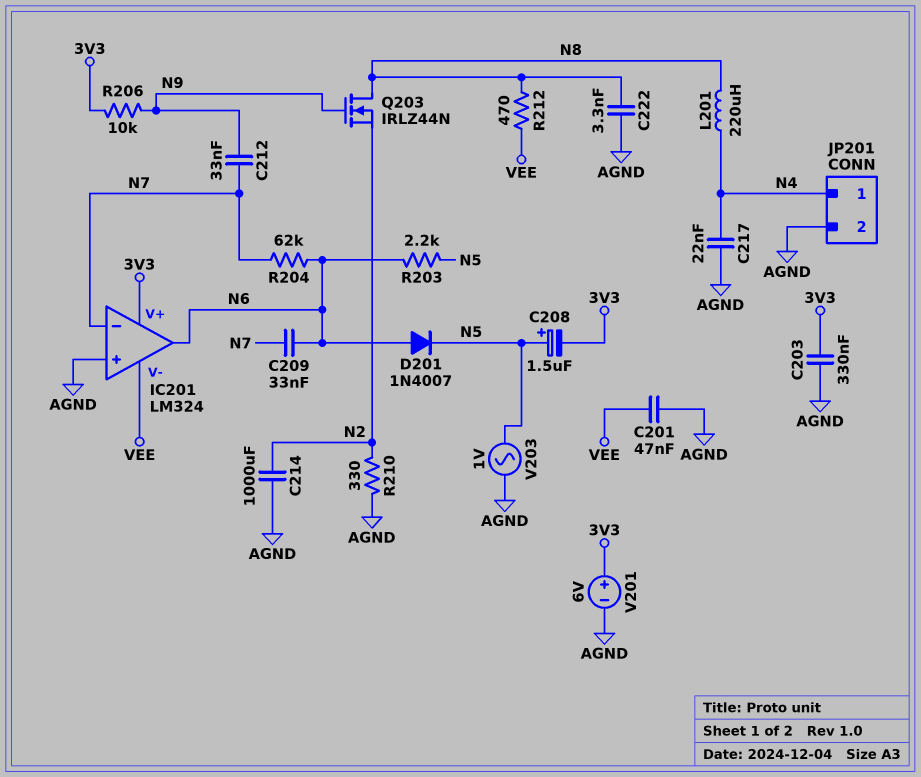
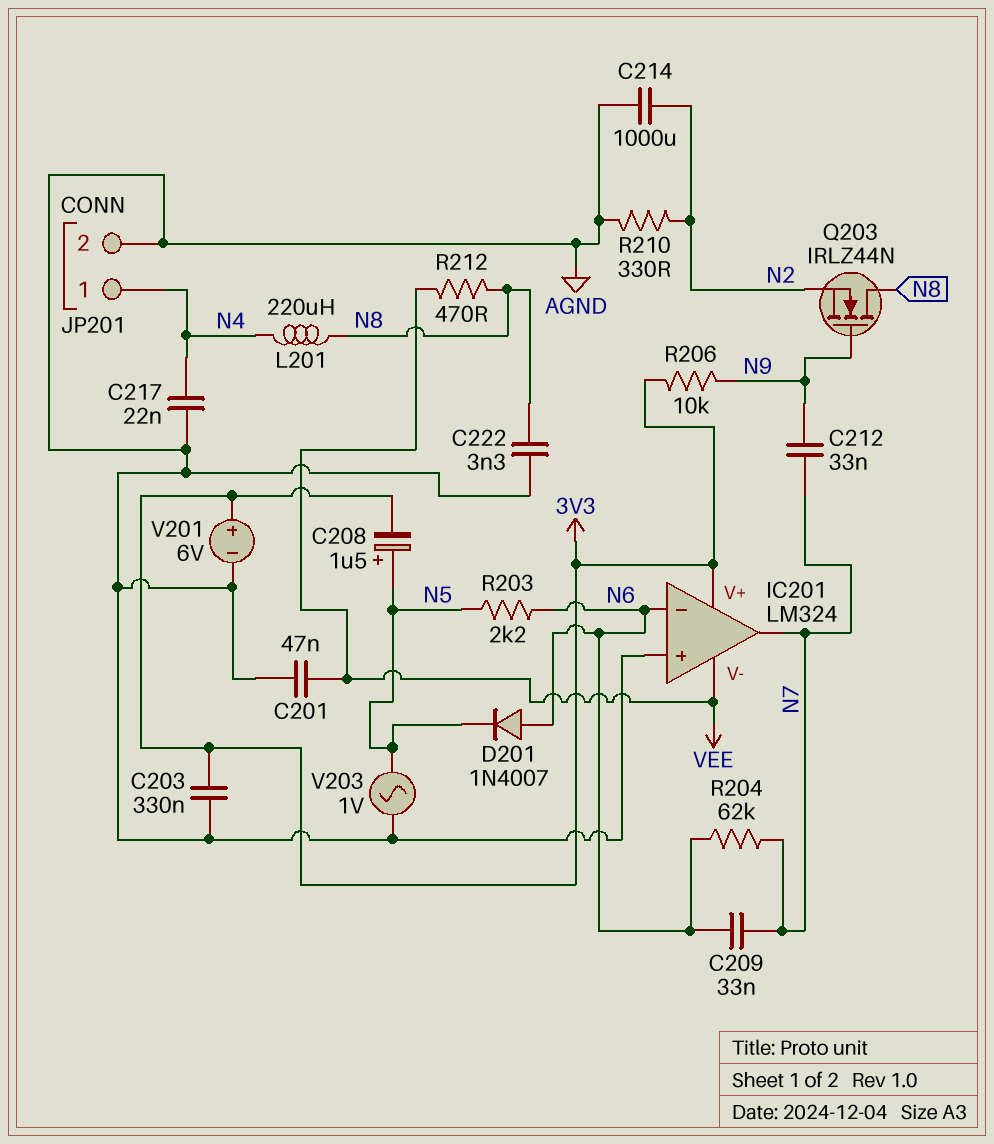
IC201 pin in-: N7 -> N6
IC201 pin out: N6 -> N7

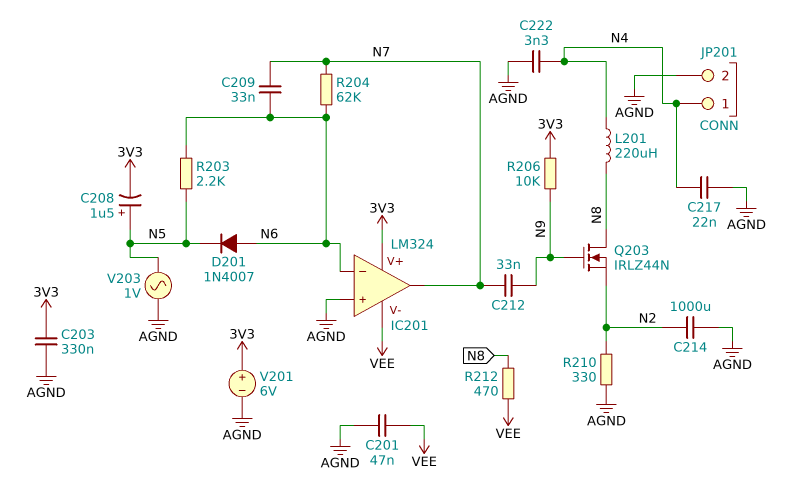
C222: 3.3nF (AGND, N8) -> 3.3nF (AGND, N4)

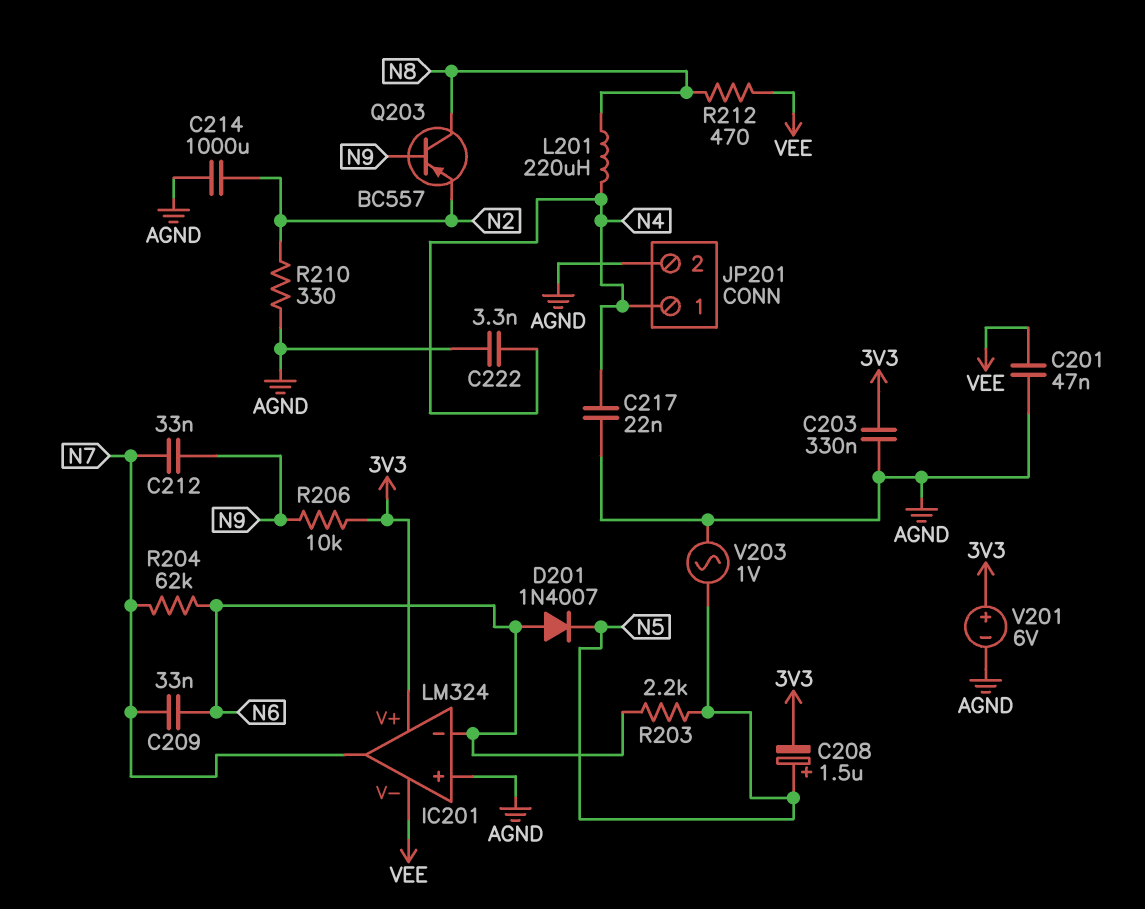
Q203: NMOS IRLZ44N (G N9, D N8, S N2) -> PNP BC557 (B N9, C N8, E N2)

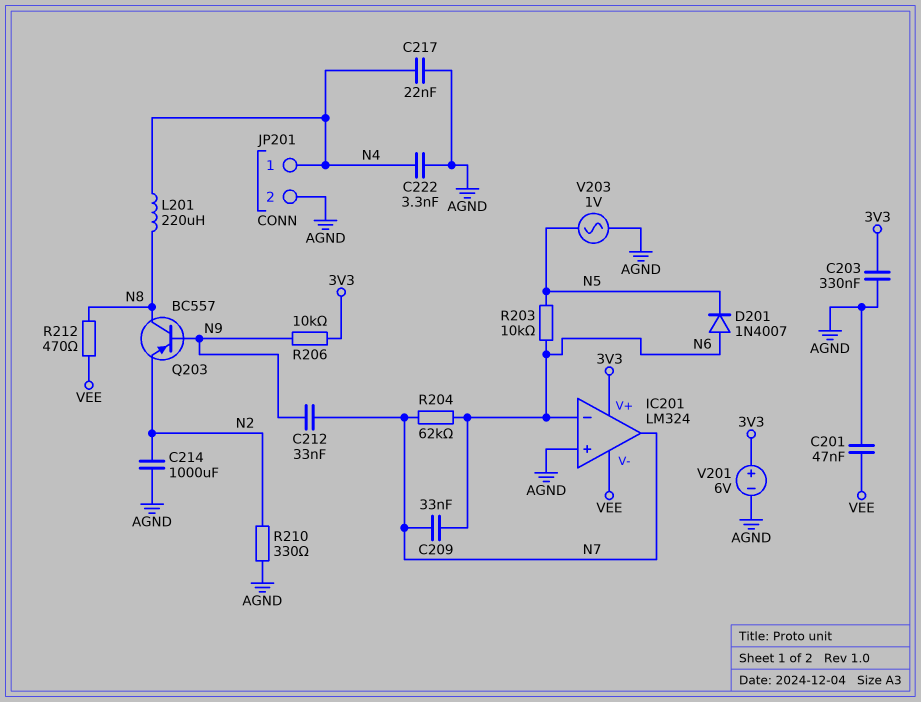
C208: 1.5uF (plus N5, minus 3V3) -> none
R203: 2.2k (N5, N6) -> 10k (N5, N6)

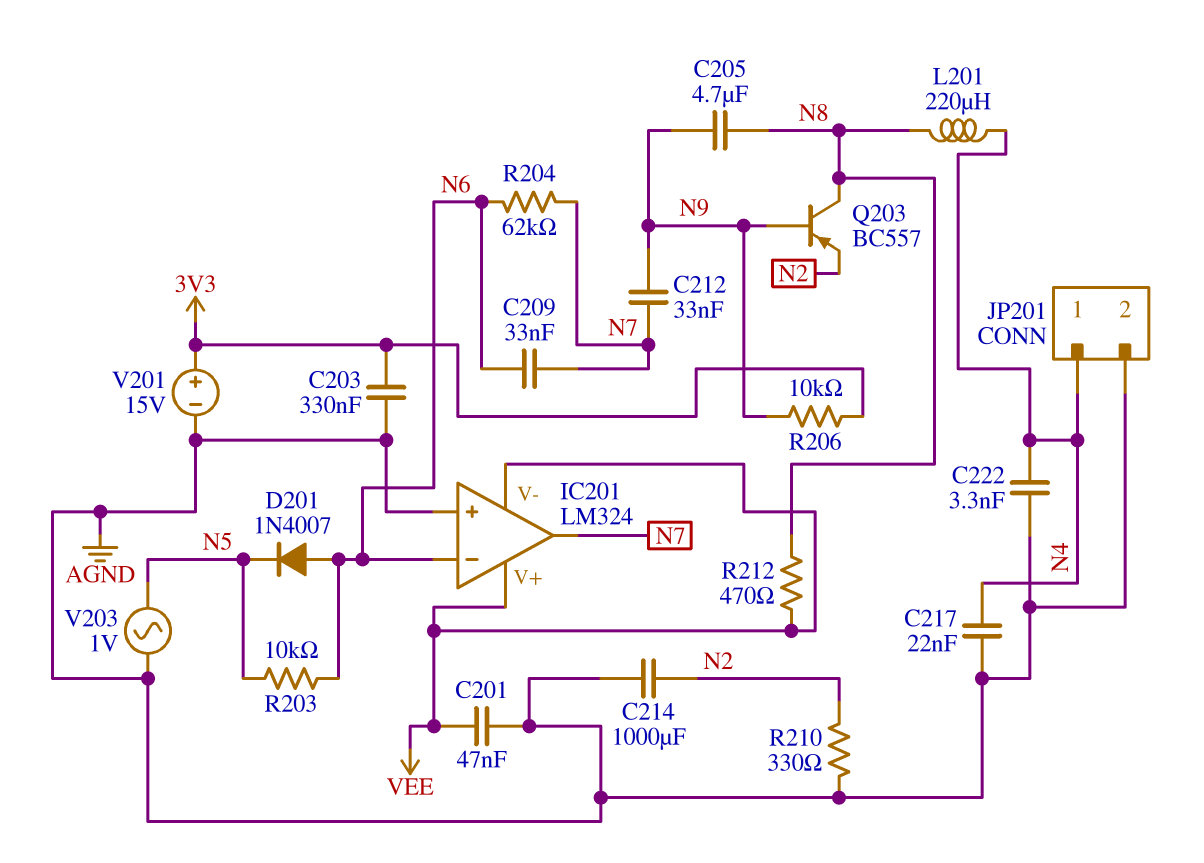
C205: none -> 4.7uF (N8, N9)
IC201 pin V+: 3V3 -> VEE
V201: 6V (plus 3V3, minus AGND) -> 15V (plus 3V3, minus AGND)

